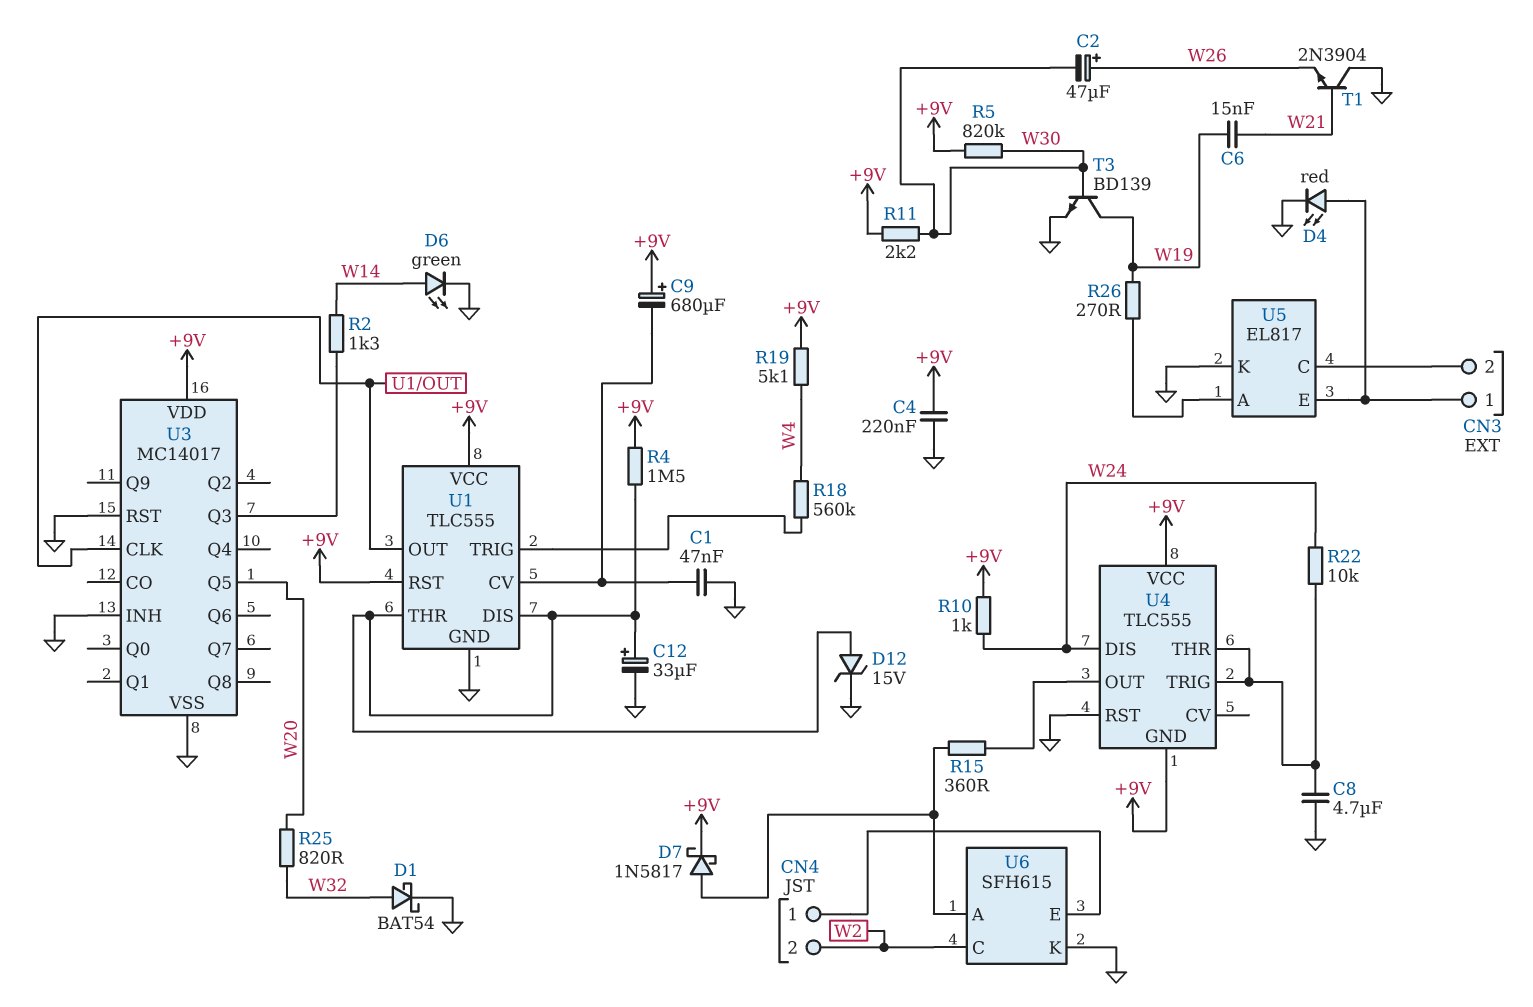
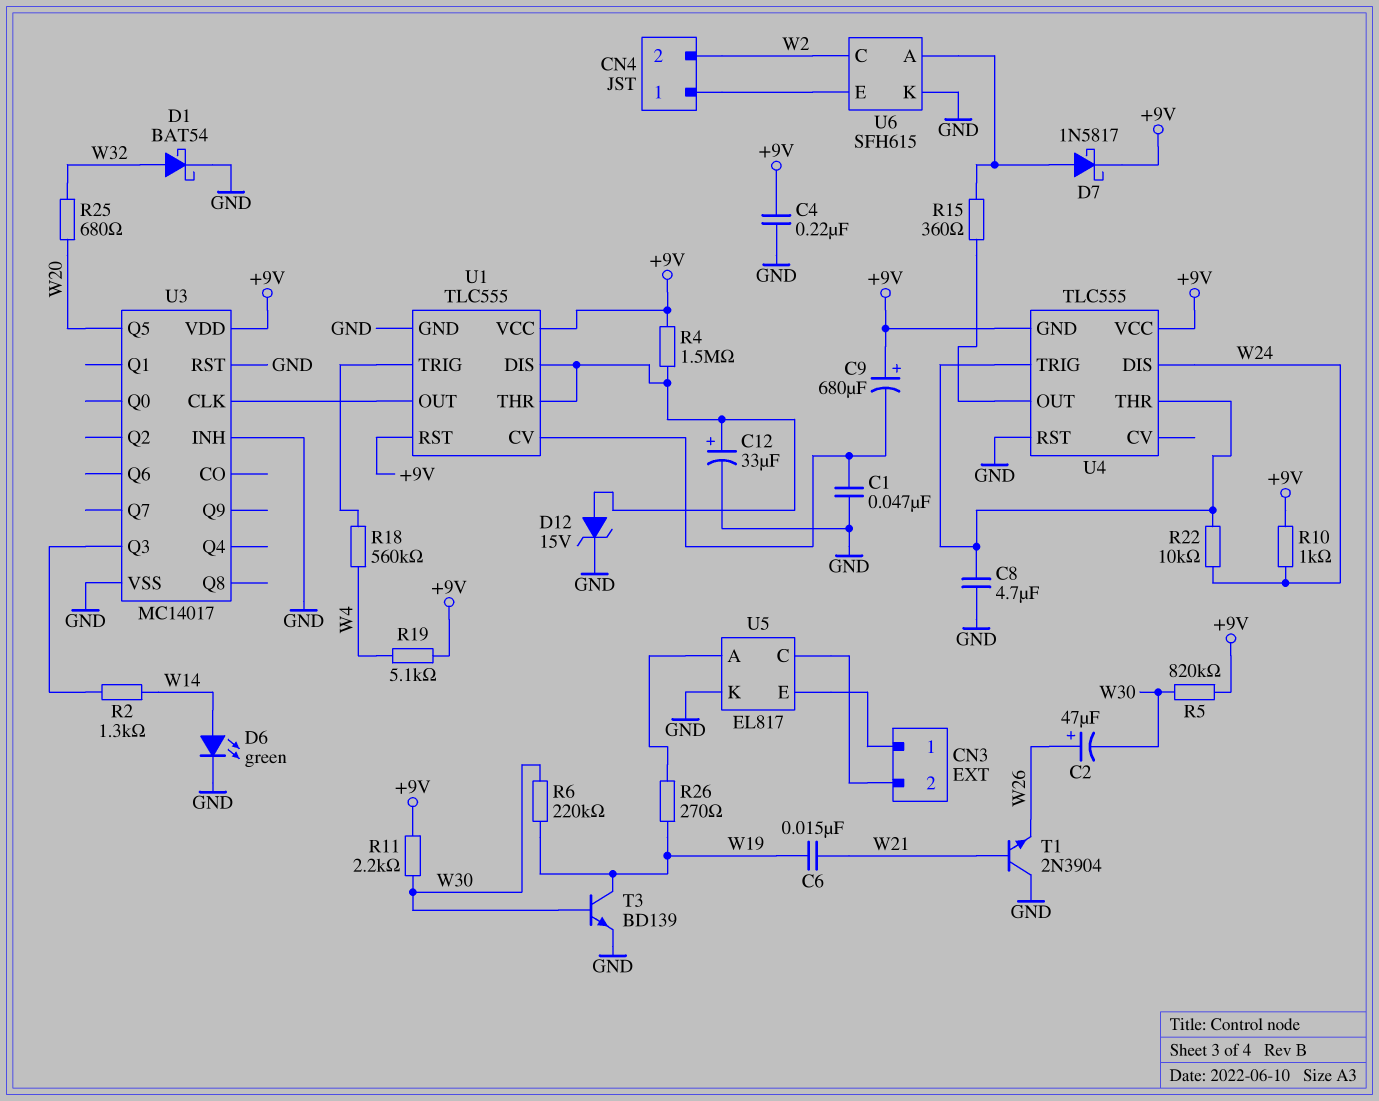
D4: LED red (A CN3/1, K GND) -> none
R6: none -> 220k (W19, W30)
R25: 820 (W20, W32) -> 680 (W20, W32)

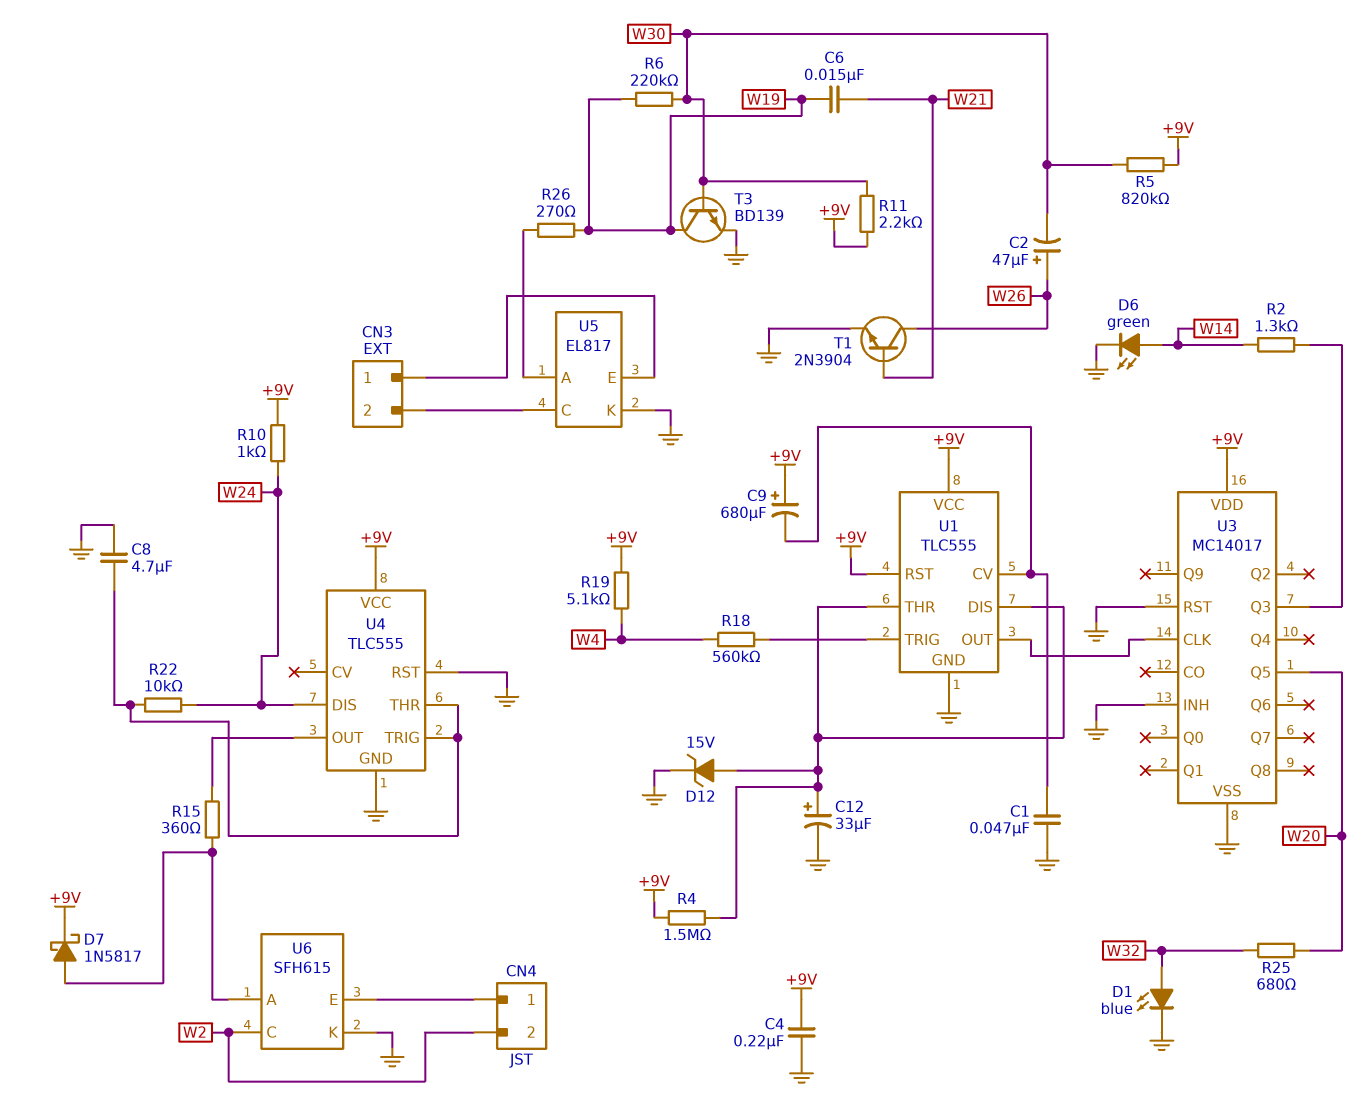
D1: schottky BAT54 (A W32, K GND) -> LED blue (A W32, K GND)
T1: NPN 2N3904 (B W21, C GND, E W26) -> NPN 2N3904 (B W21, C W26, E GND)
U4 pin GND: +9V -> GND

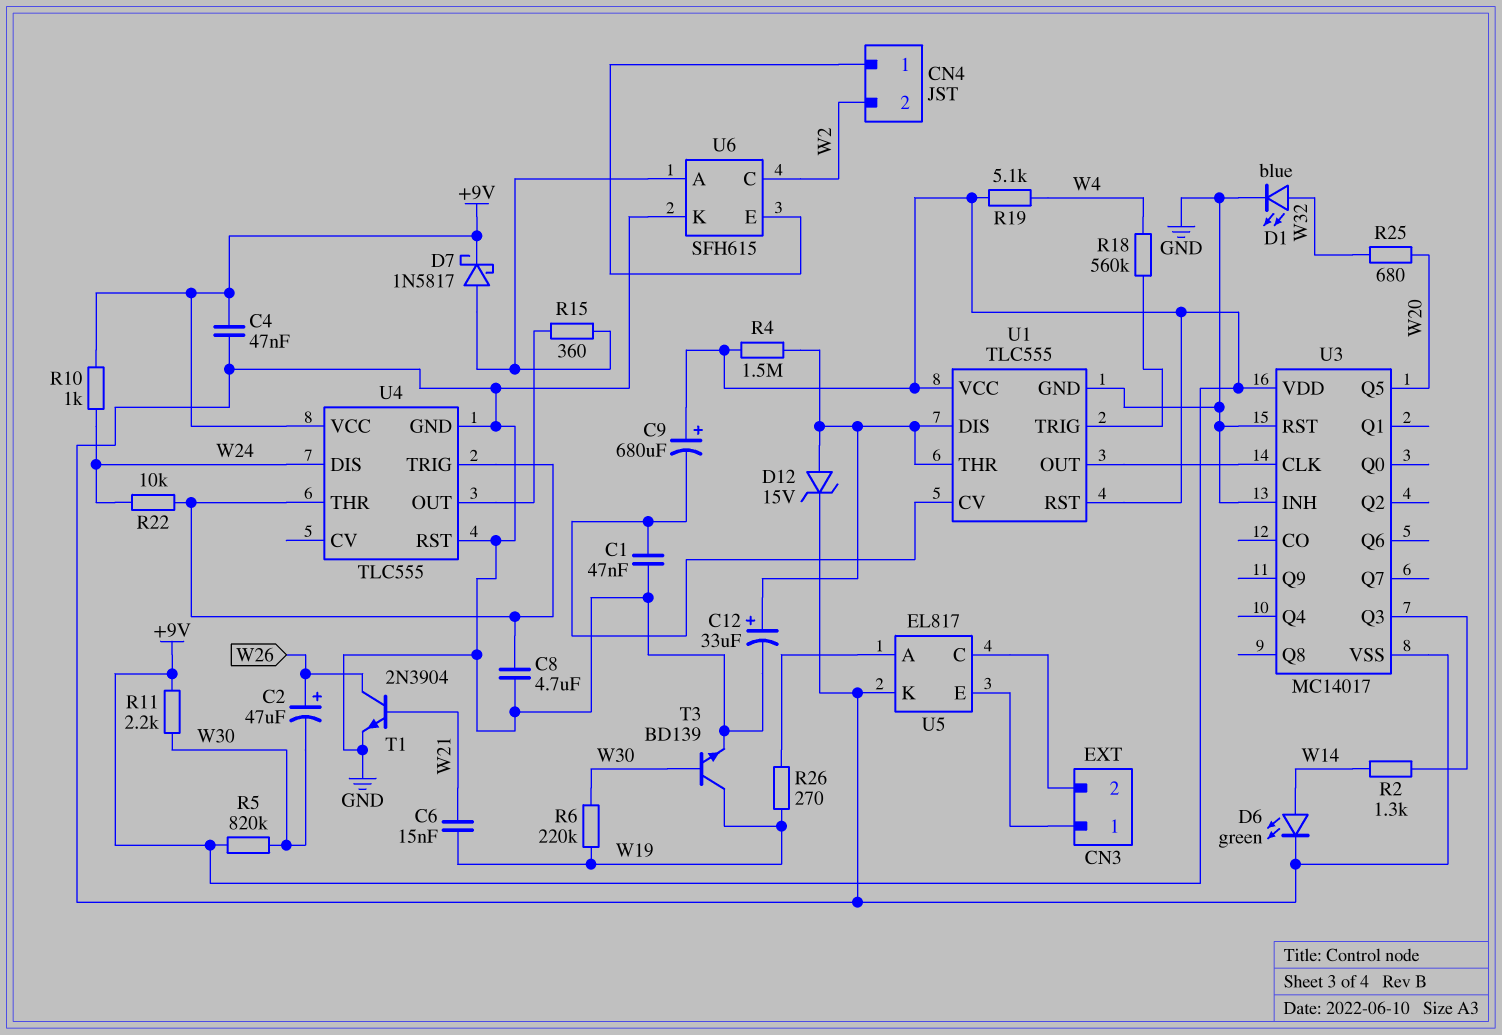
C4: 220nF (+9V, GND) -> 47nF (+9V, GND)

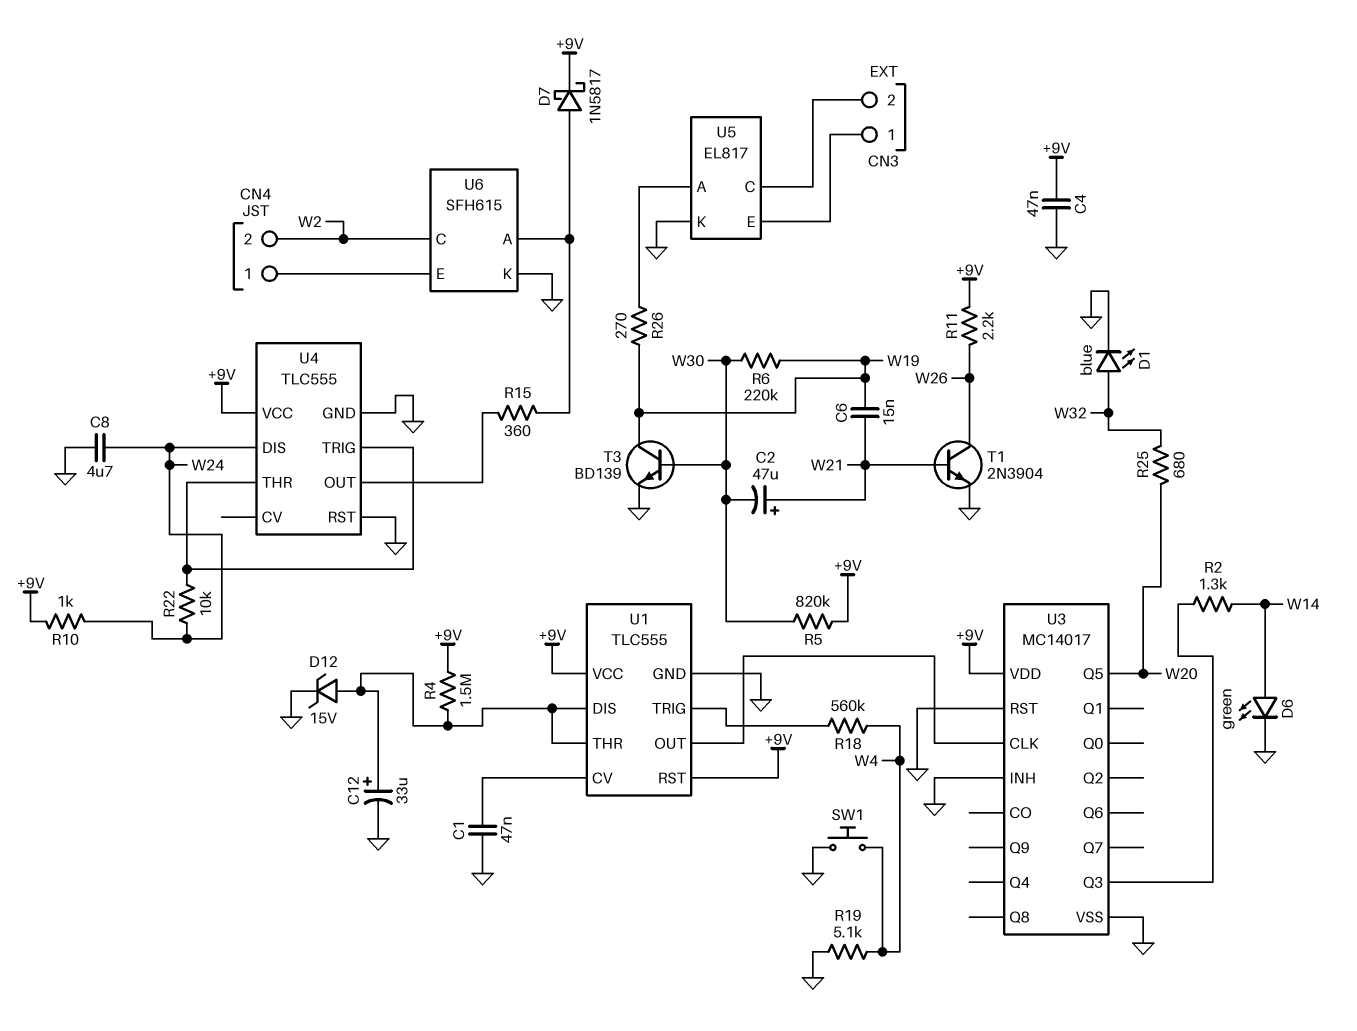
C2: 47uF (plus W26, minus W30) -> 47uF (plus W21, minus W30)
C8: 4.7uF (GND, U4/THR) -> 4.7uF (GND, W24)
C9: 680uF (plus +9V, minus U1/CV) -> none
R11: 2.2k (+9V, W30) -> 2.2k (+9V, W26)
R19: 5.1k (+9V, W4) -> 5.1k (GND, W4)
SW1: none -> button (GND, W4)

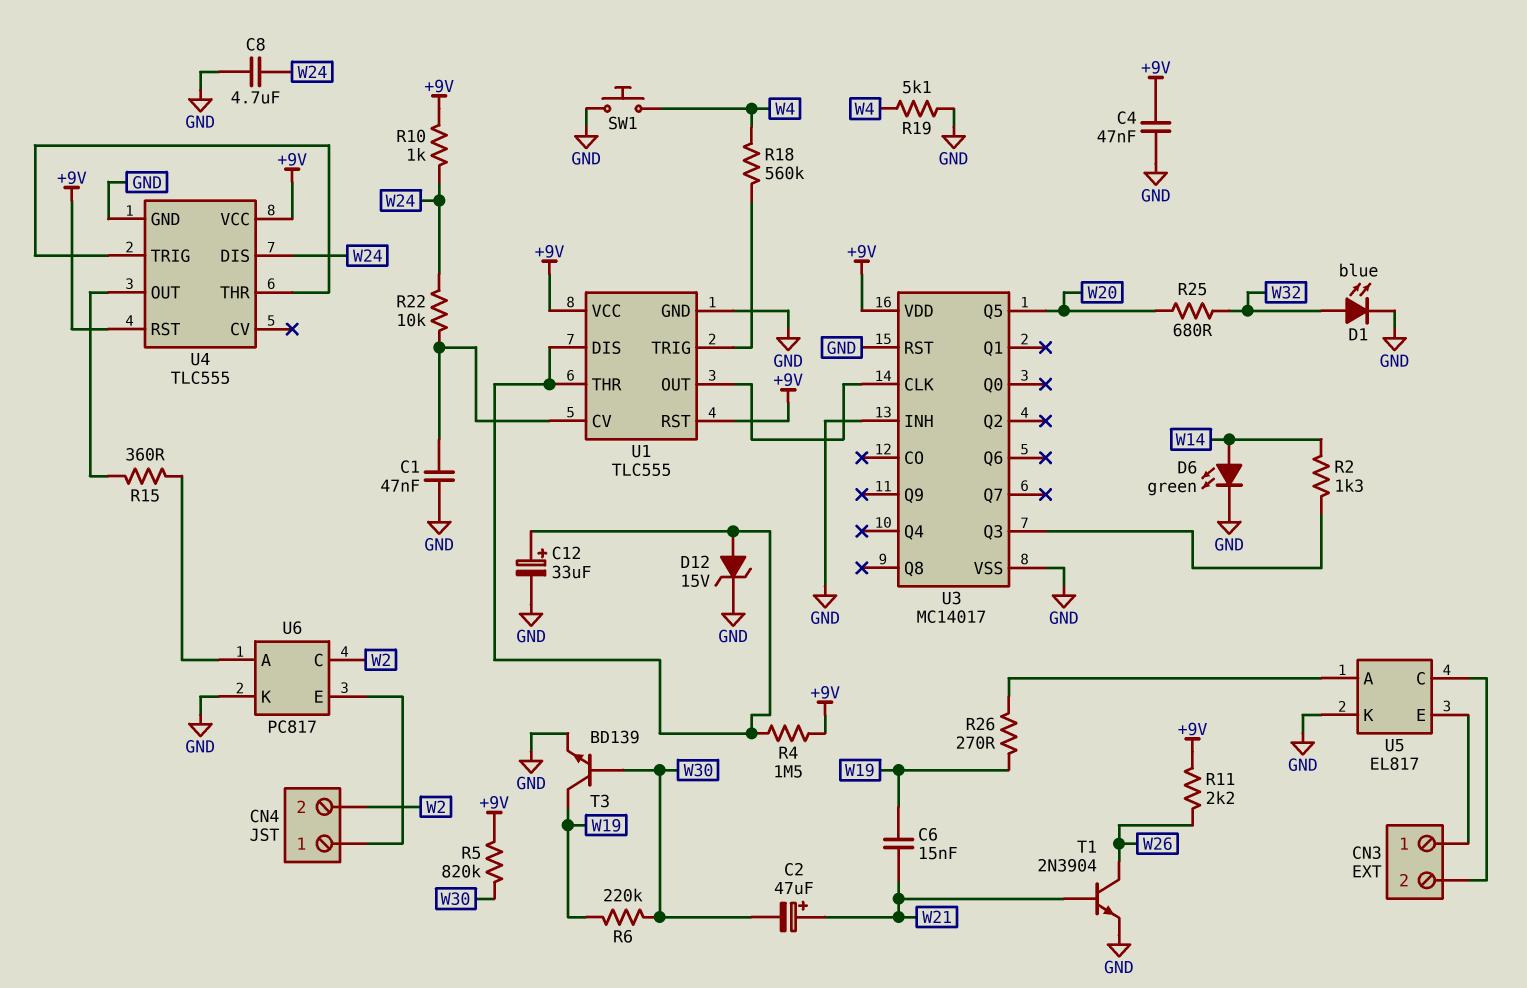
D7: schottky 1N5817 (A U6/A, K +9V) -> none
R22: 10k (U4/THR, W24) -> 10k (U1/CV, W24)
U4 pin RST: GND -> +9V
U6: SFH615 -> PC817

